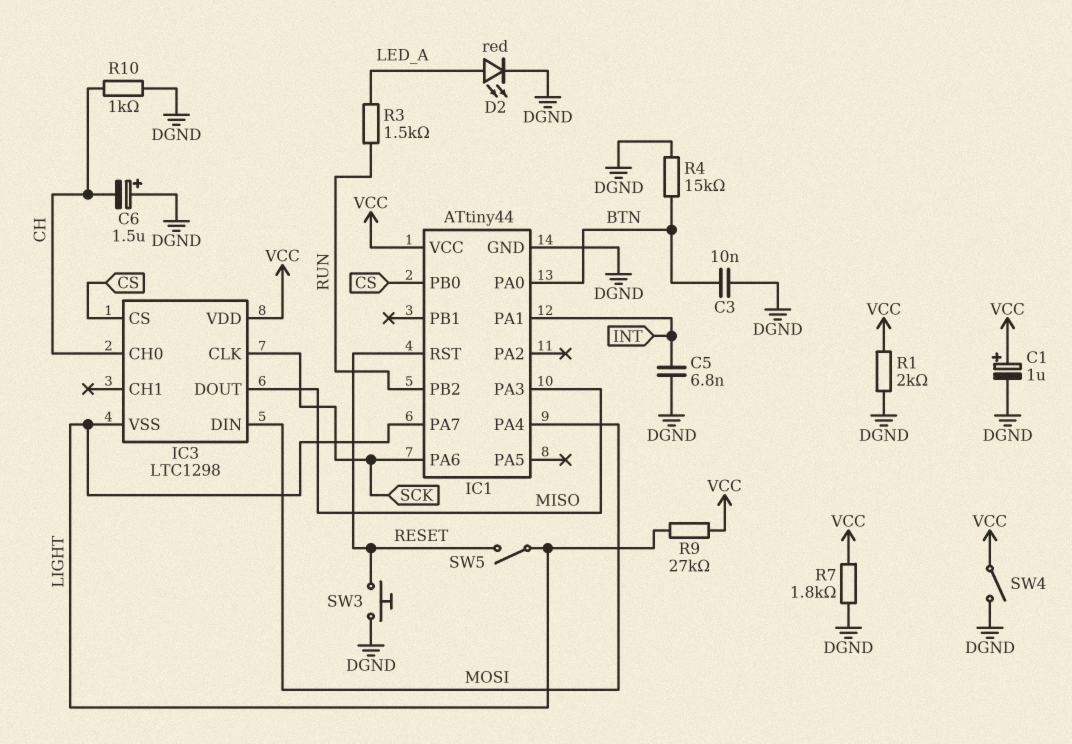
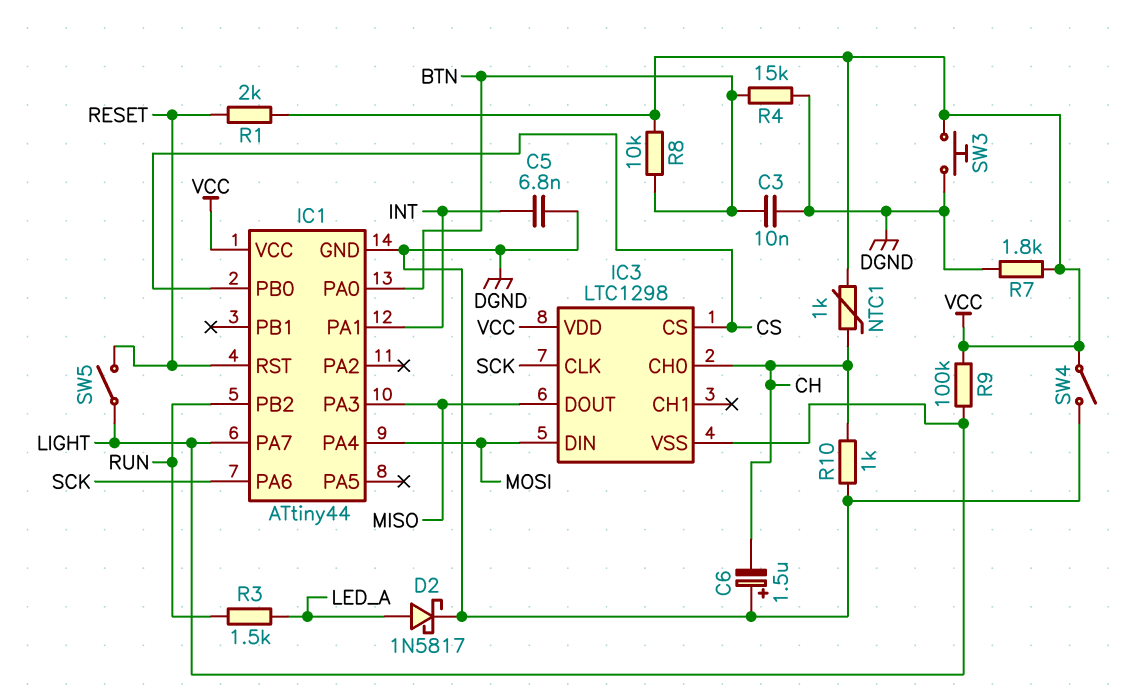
C1: 1uF (plus VCC, minus DGND) -> none
D2: LED red (A LED_A, K DGND) -> schottky 1N5817 (A LED_A, K DGND)
NTC1: none -> 1k (CH, VCC)
R1: 2k (DGND, VCC) -> 2k (RESET, VCC)
R8: none -> 10k (BTN, VCC)
R9: 27k (LIGHT, VCC) -> 100k (LIGHT, VCC)
SW3: button (DGND, RESET) -> button (DGND, VCC)

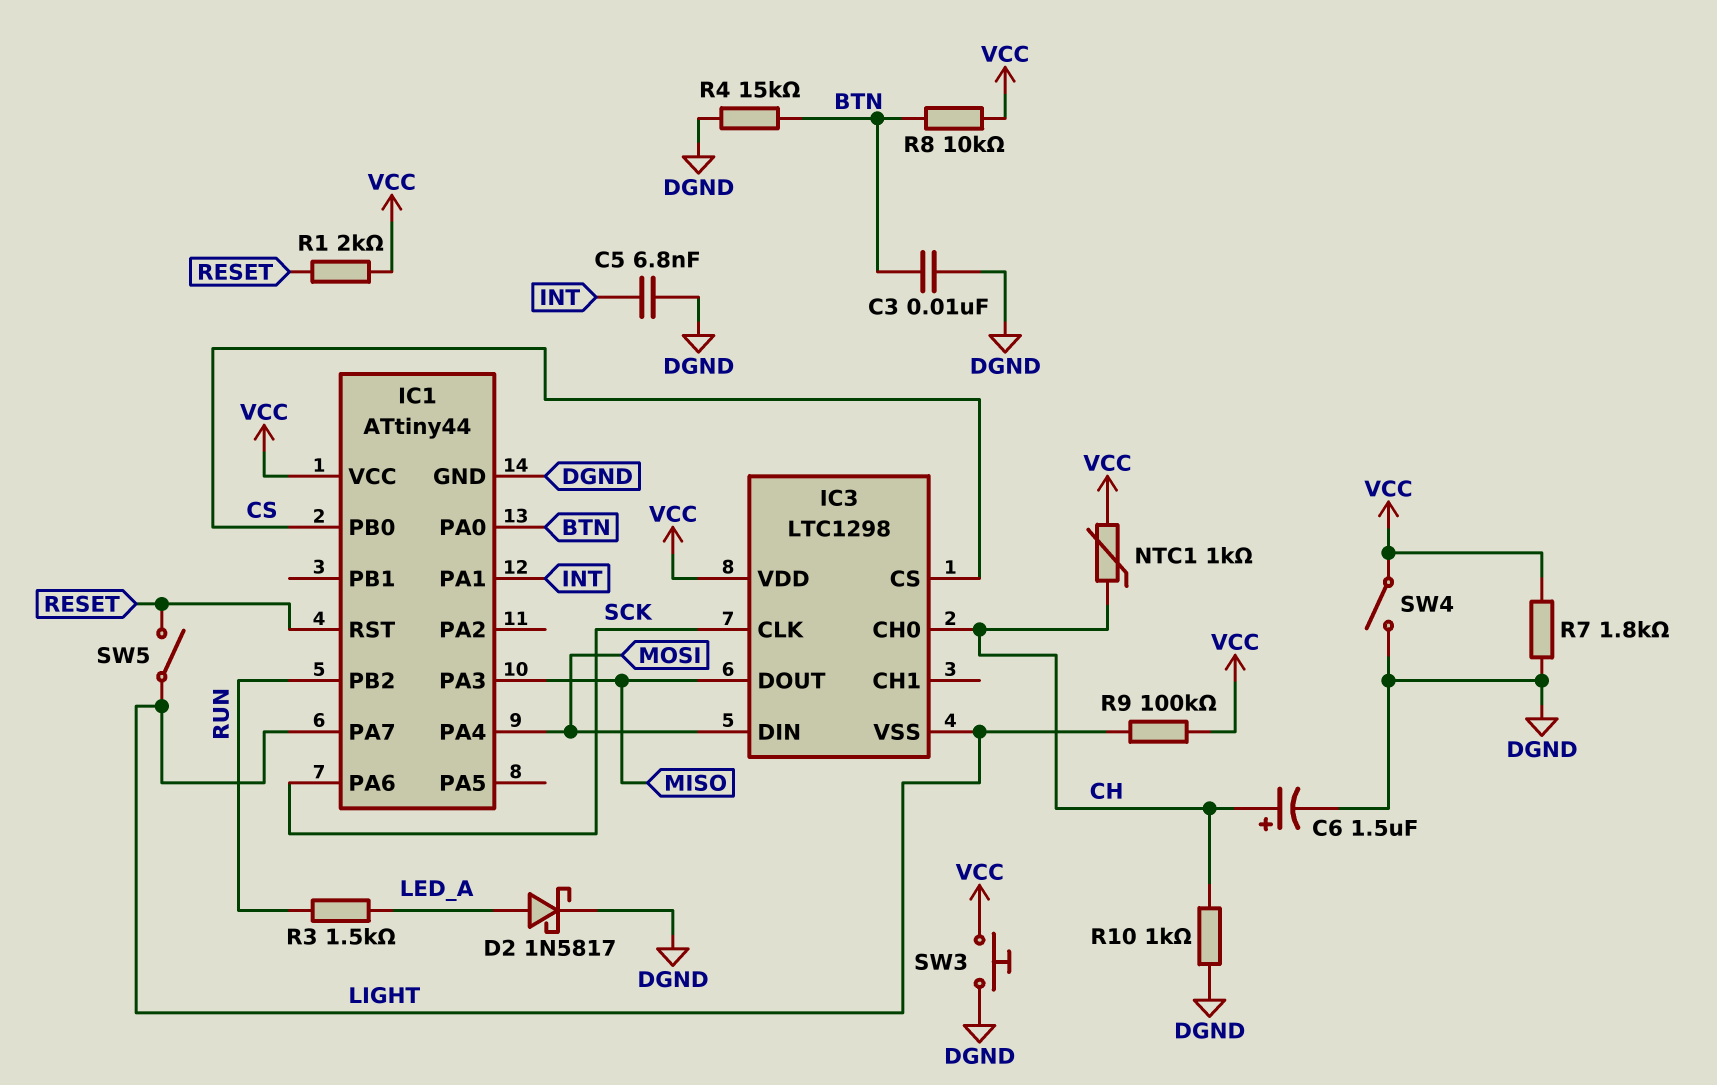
C6: 1.5uF (plus DGND, minus CH) -> 1.5uF (plus CH, minus DGND)

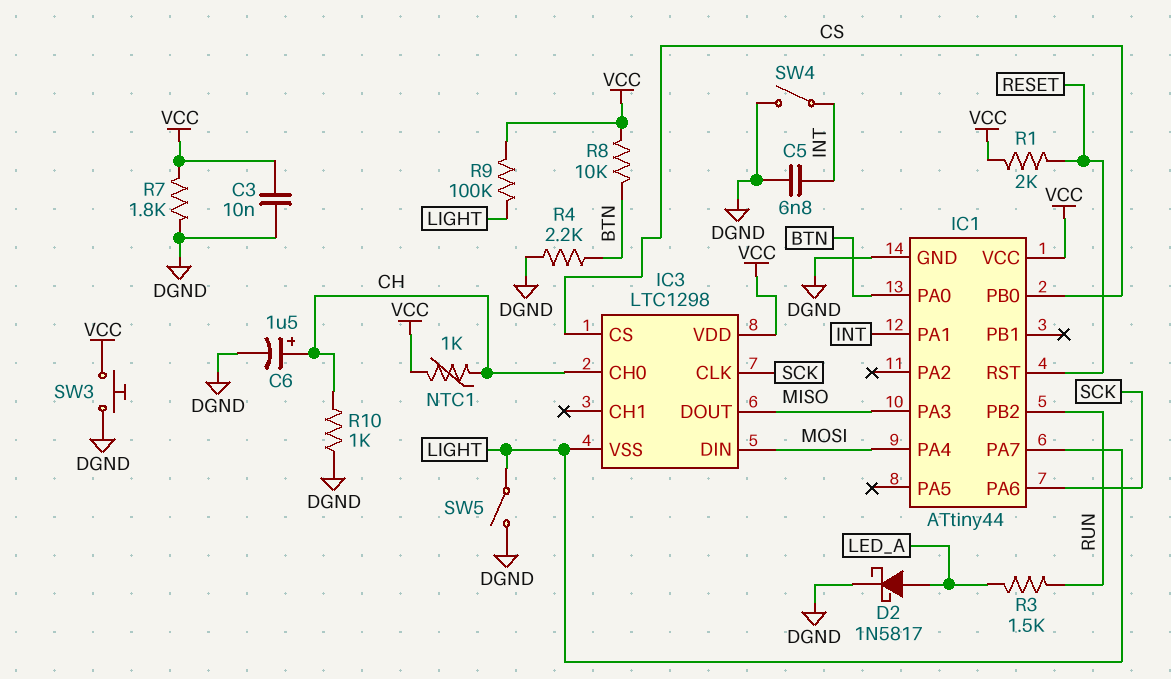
C3: 10nF (BTN, DGND) -> 10nF (DGND, VCC)
R4: 15k (BTN, DGND) -> 2.2k (BTN, DGND)
SW4: switch (DGND, VCC) -> switch (DGND, INT)
SW5: switch (LIGHT, RESET) -> switch (DGND, LIGHT)

